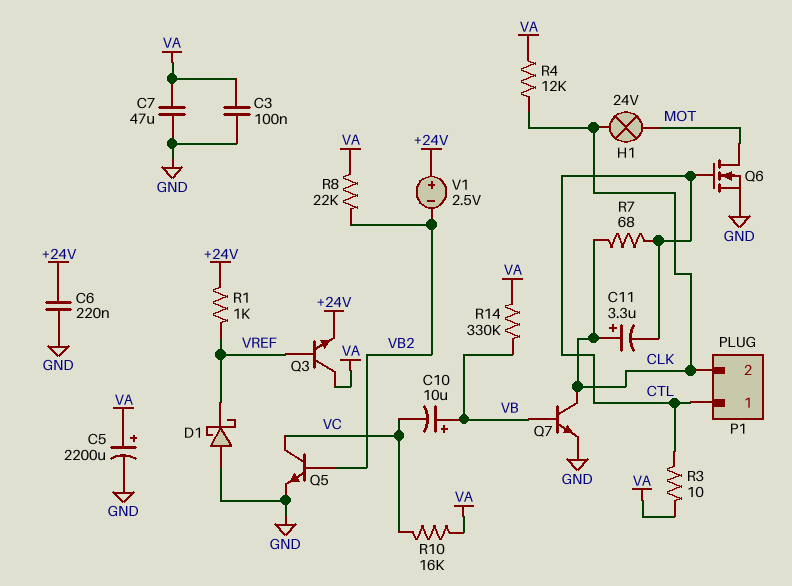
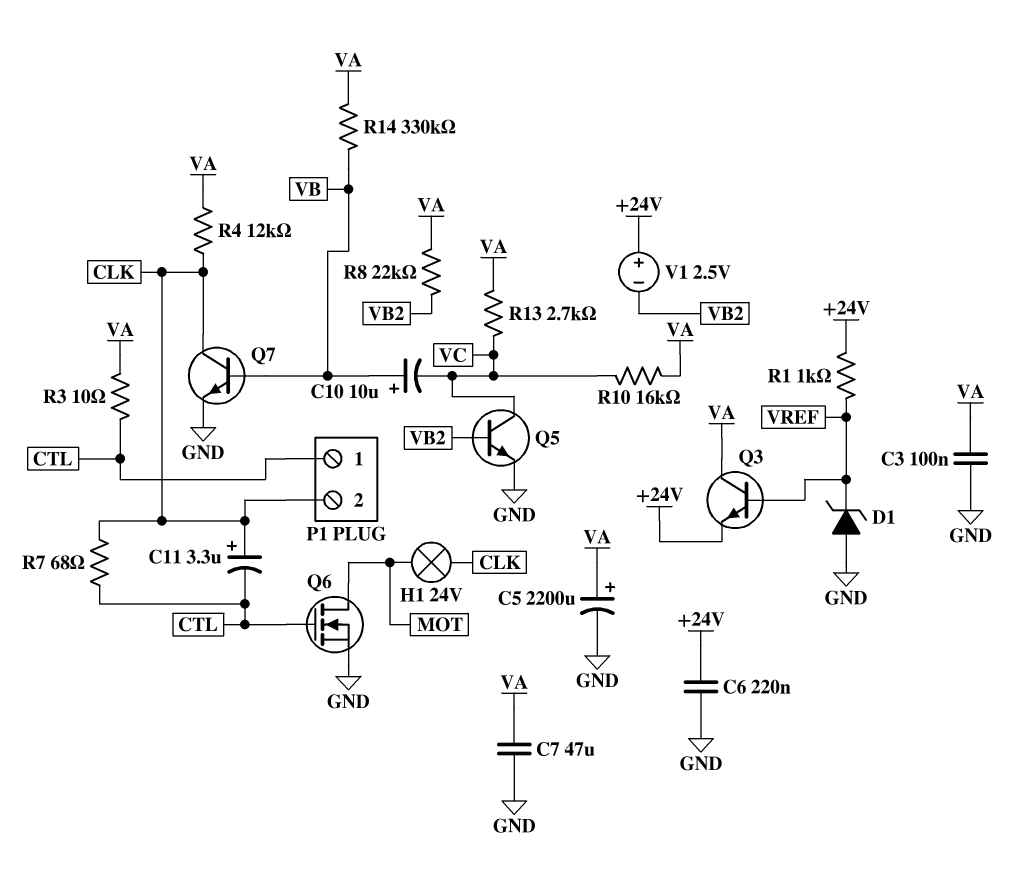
D1: schottky (A GND, K VREF) -> zener (A GND, K VREF)
R13: none -> 2.7k (VA, VC)

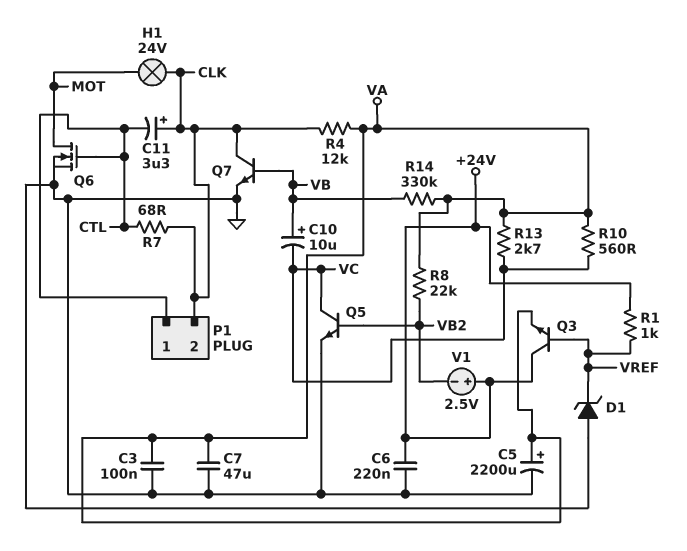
Q3: NPN (B VREF, C VA, E +24V) -> NPN (B VREF, C +24V, E VA)
R3: 10 (CTL, VA) -> none
R10: 16k (VA, VC) -> 560 (VA, VC)

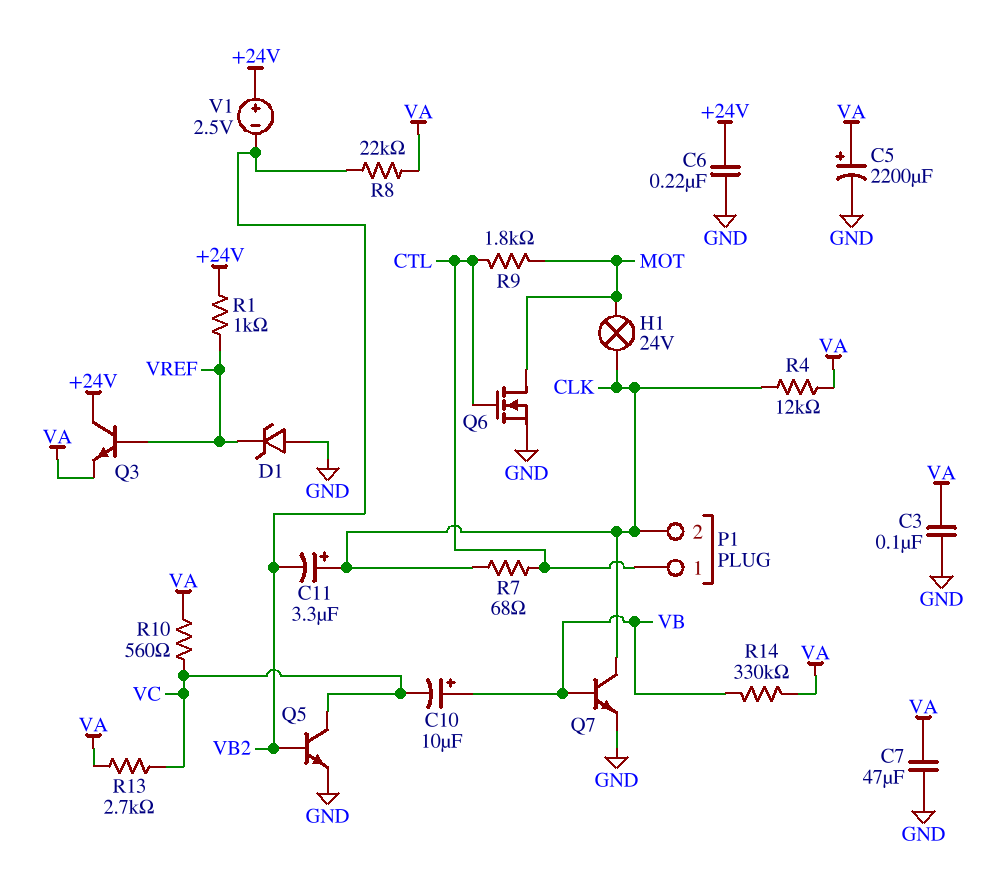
C11: 3.3uF (plus CLK, minus CTL) -> 3.3uF (plus CLK, minus VB2)
R9: none -> 1.8k (CTL, MOT)

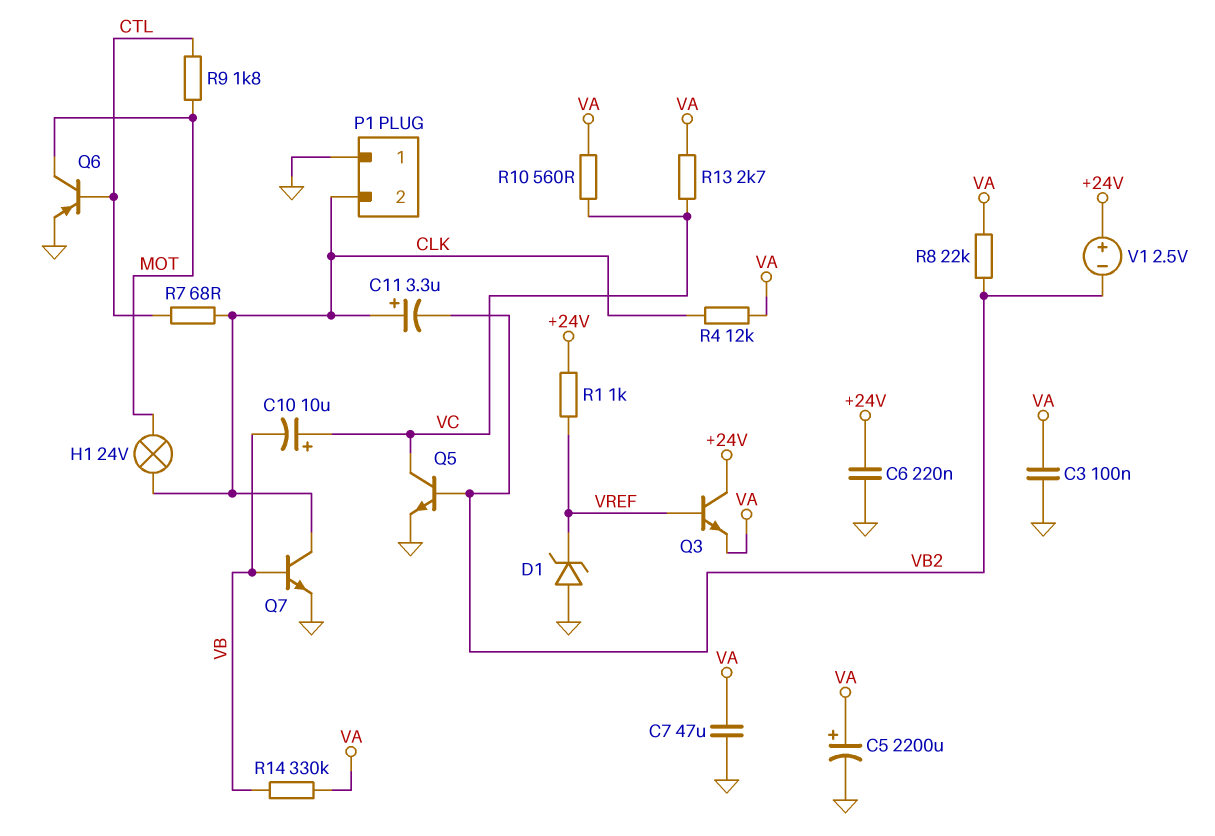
C10: 10uF (plus VB, minus VC) -> 10uF (plus VC, minus VB)
P1 pin 1: CTL -> GND
Q6: NMOS (G CTL, D MOT, S GND) -> PNP (B CTL, C MOT, E GND)

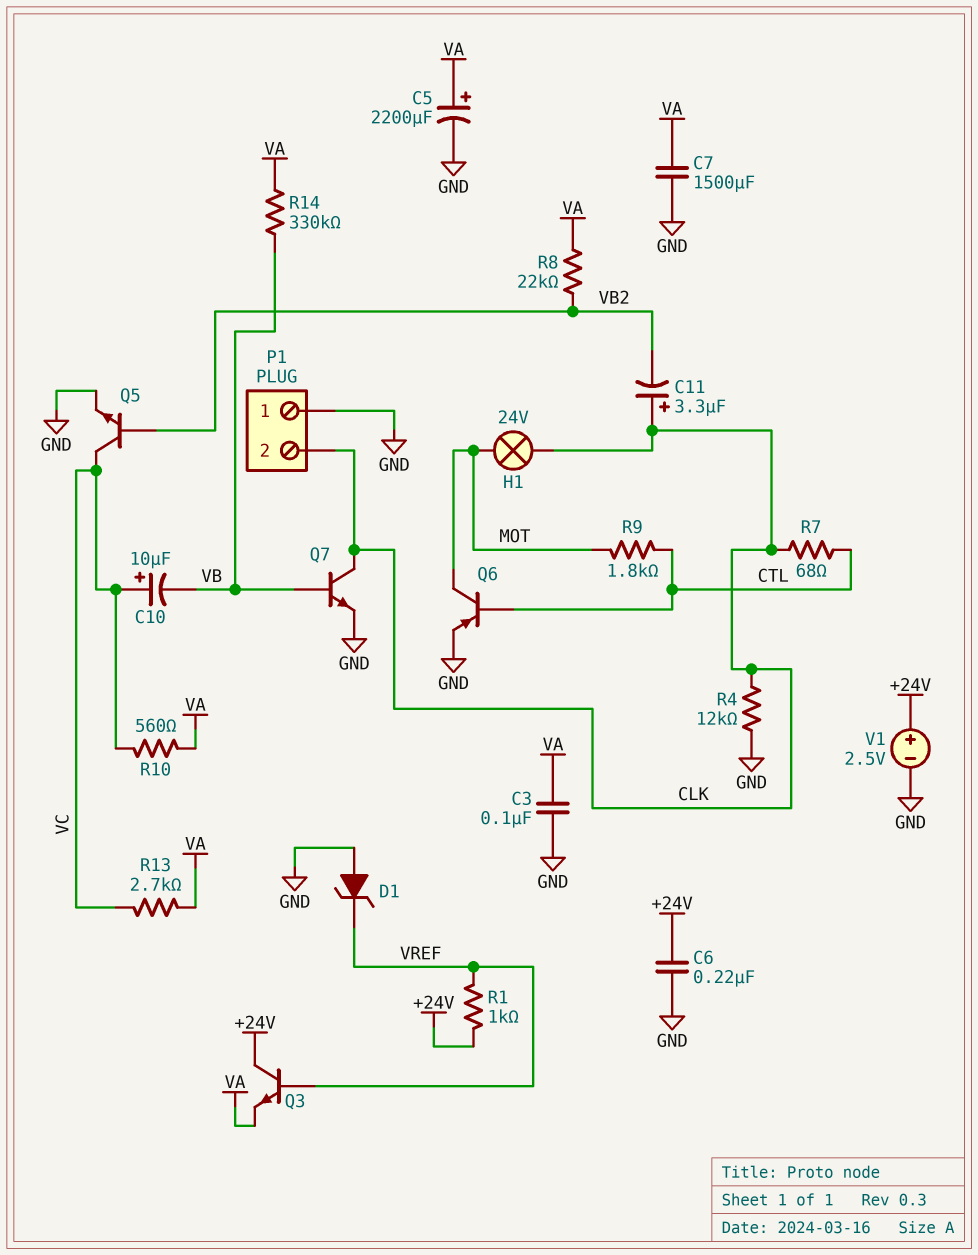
C7: 47uF (GND, VA) -> 1500uF (GND, VA)
R4: 12k (CLK, VA) -> 12k (CLK, GND)
V1: 2.5V (plus +24V, minus VB2) -> 2.5V (plus +24V, minus GND)

